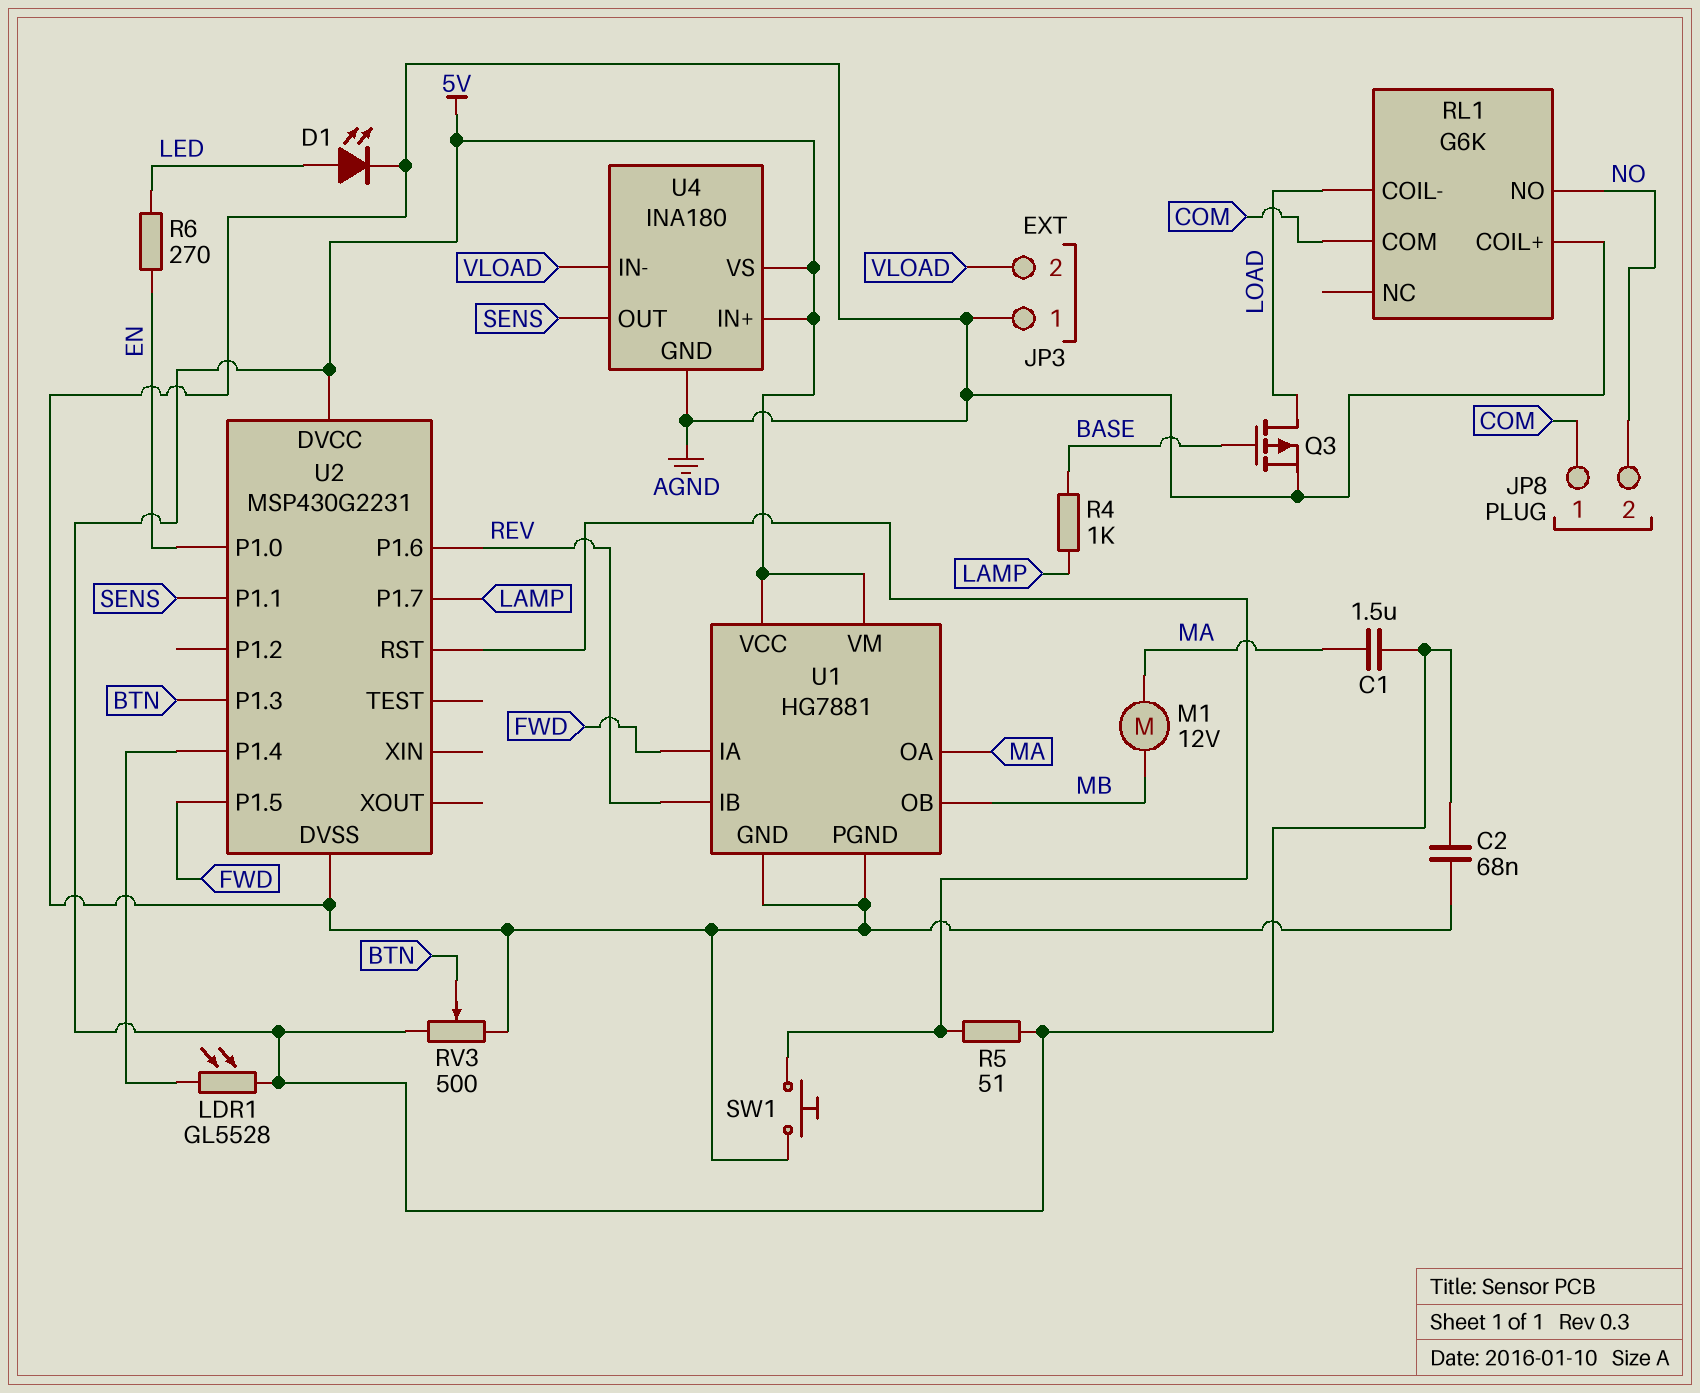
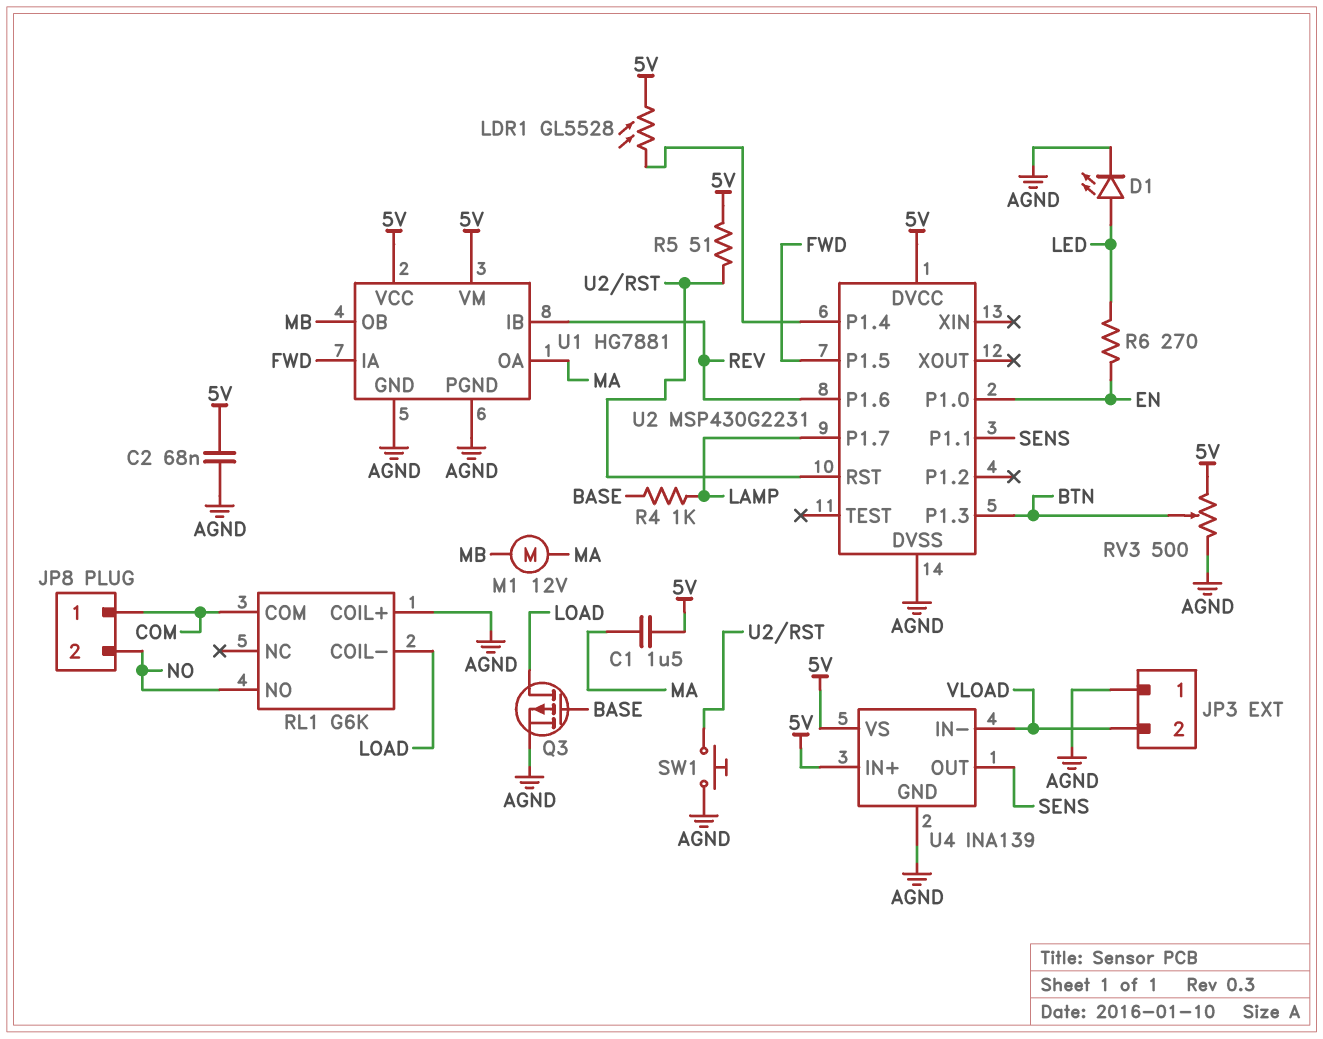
U4: INA180 -> INA139

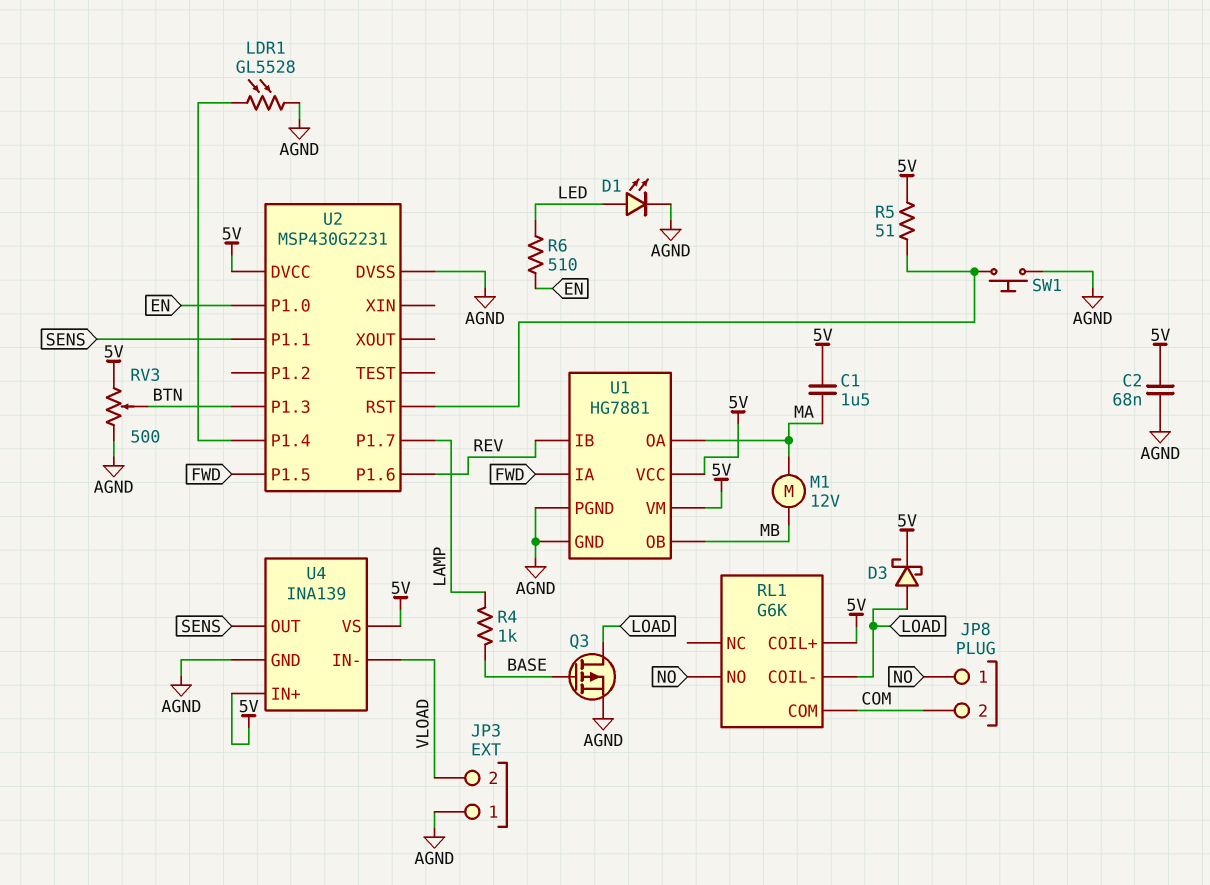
D3: none -> schottky (A LOAD, K 5V)
JP8 pin 1: COM -> NO
JP8 pin 2: NO -> COM
LDR1: GL5528 (5V, U2/P1.4) -> GL5528 (AGND, U2/P1.4)
R6: 270 (EN, LED) -> 510 (EN, LED)
RL1 pin COIL+: AGND -> 5V

